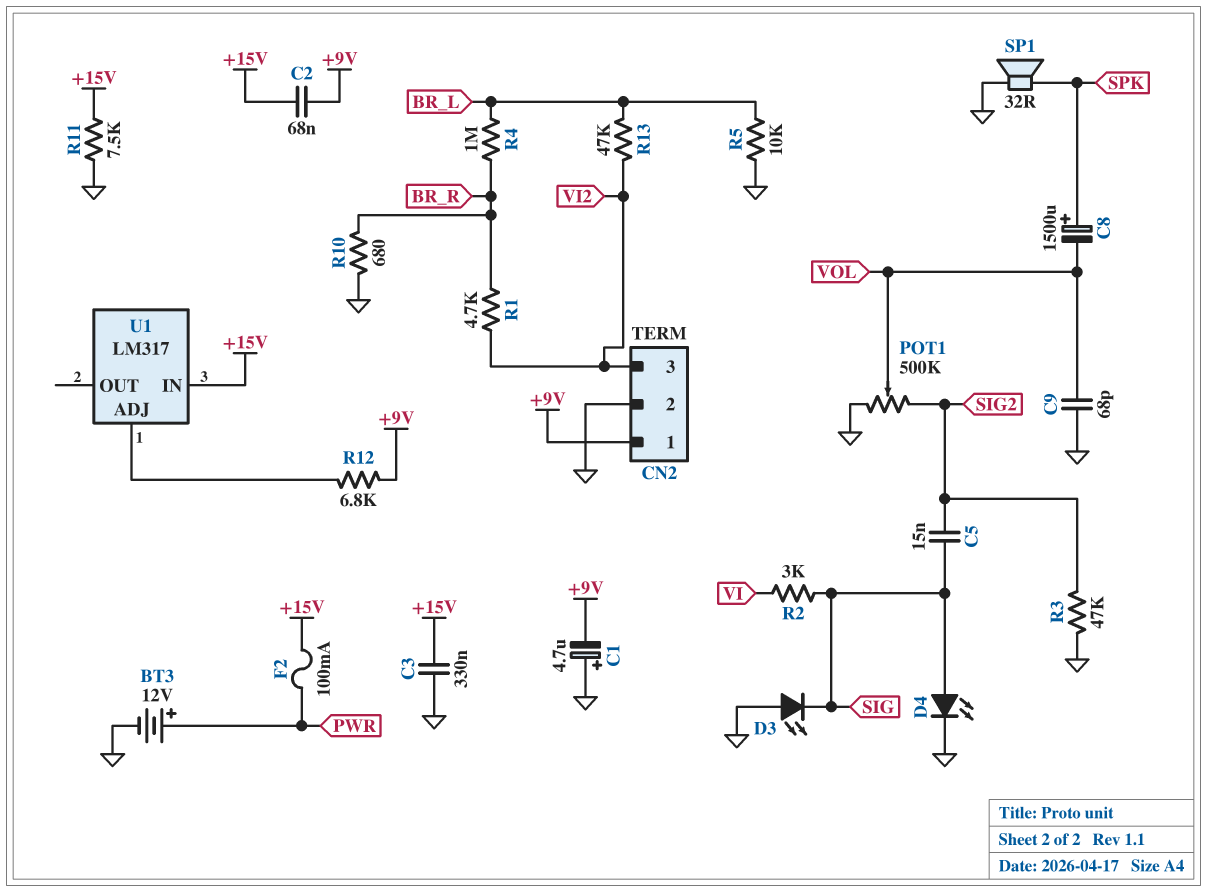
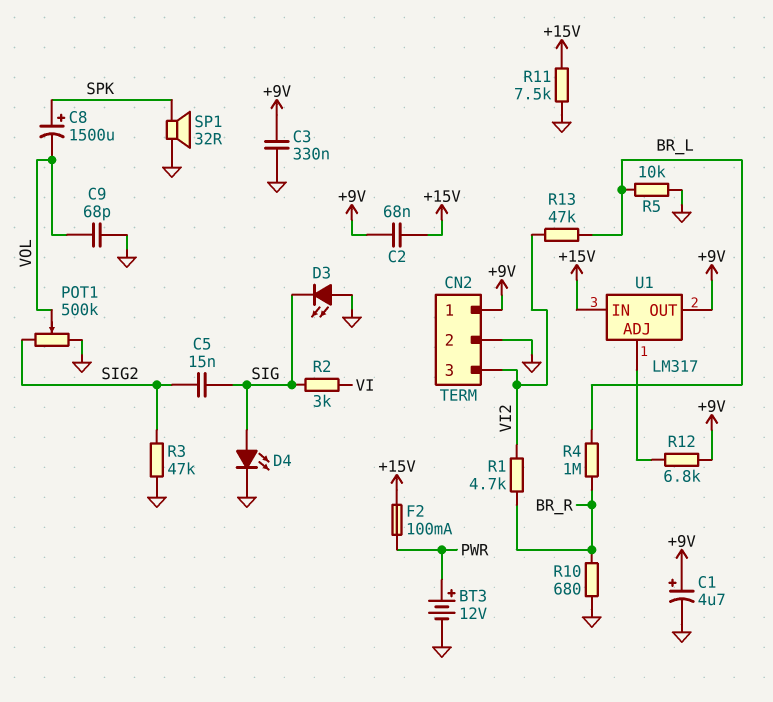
C1: 4.7uF (plus GND, minus +9V) -> 4.7uF (plus +9V, minus GND)
C3: 330nF (+15V, GND) -> 330nF (+9V, GND)
U1 pin OUT: none -> +9V

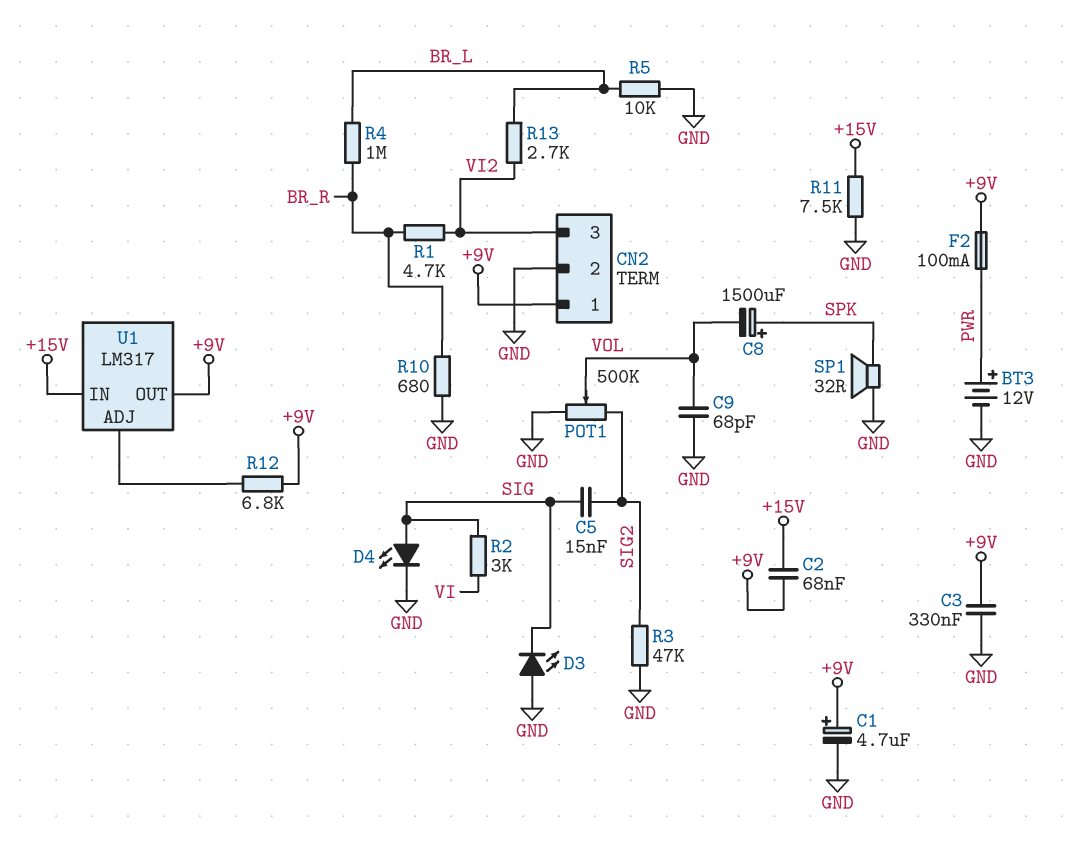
F2: 100mA (+15V, PWR) -> 100mA (+9V, PWR)
R13: 47k (BR_L, VI2) -> 2.7k (BR_L, VI2)

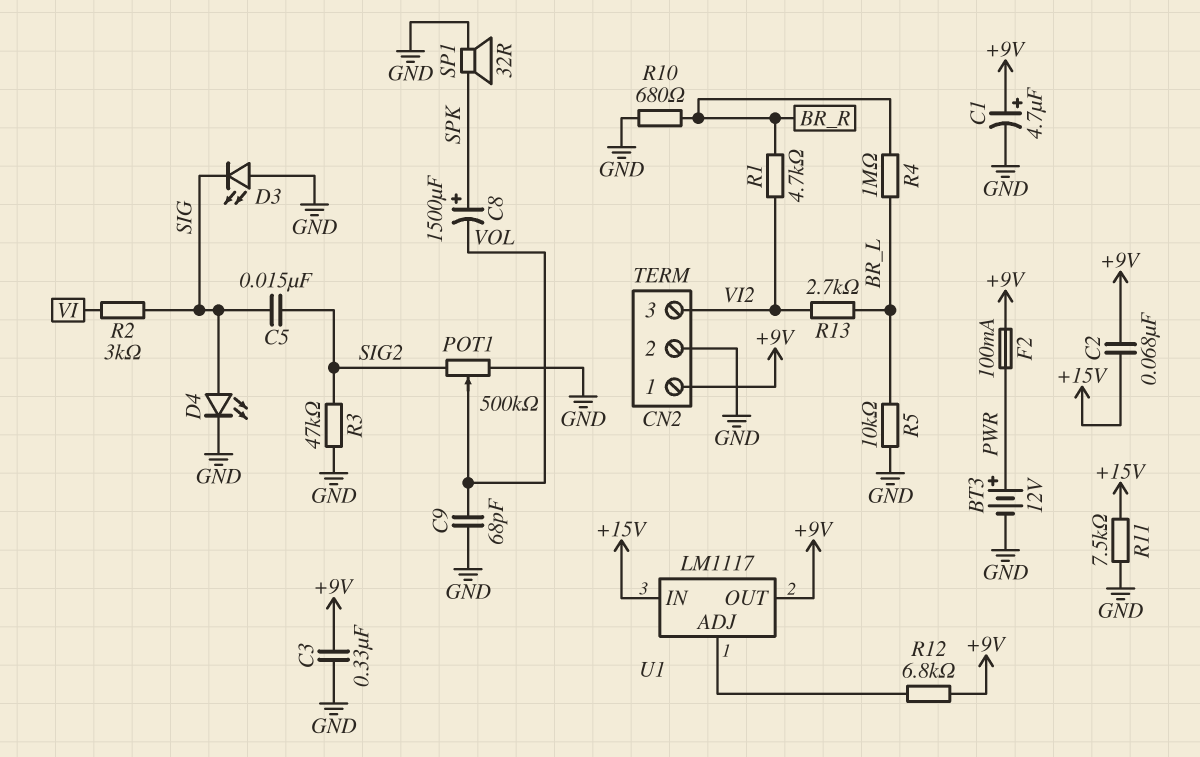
U1: LM317 -> LM1117

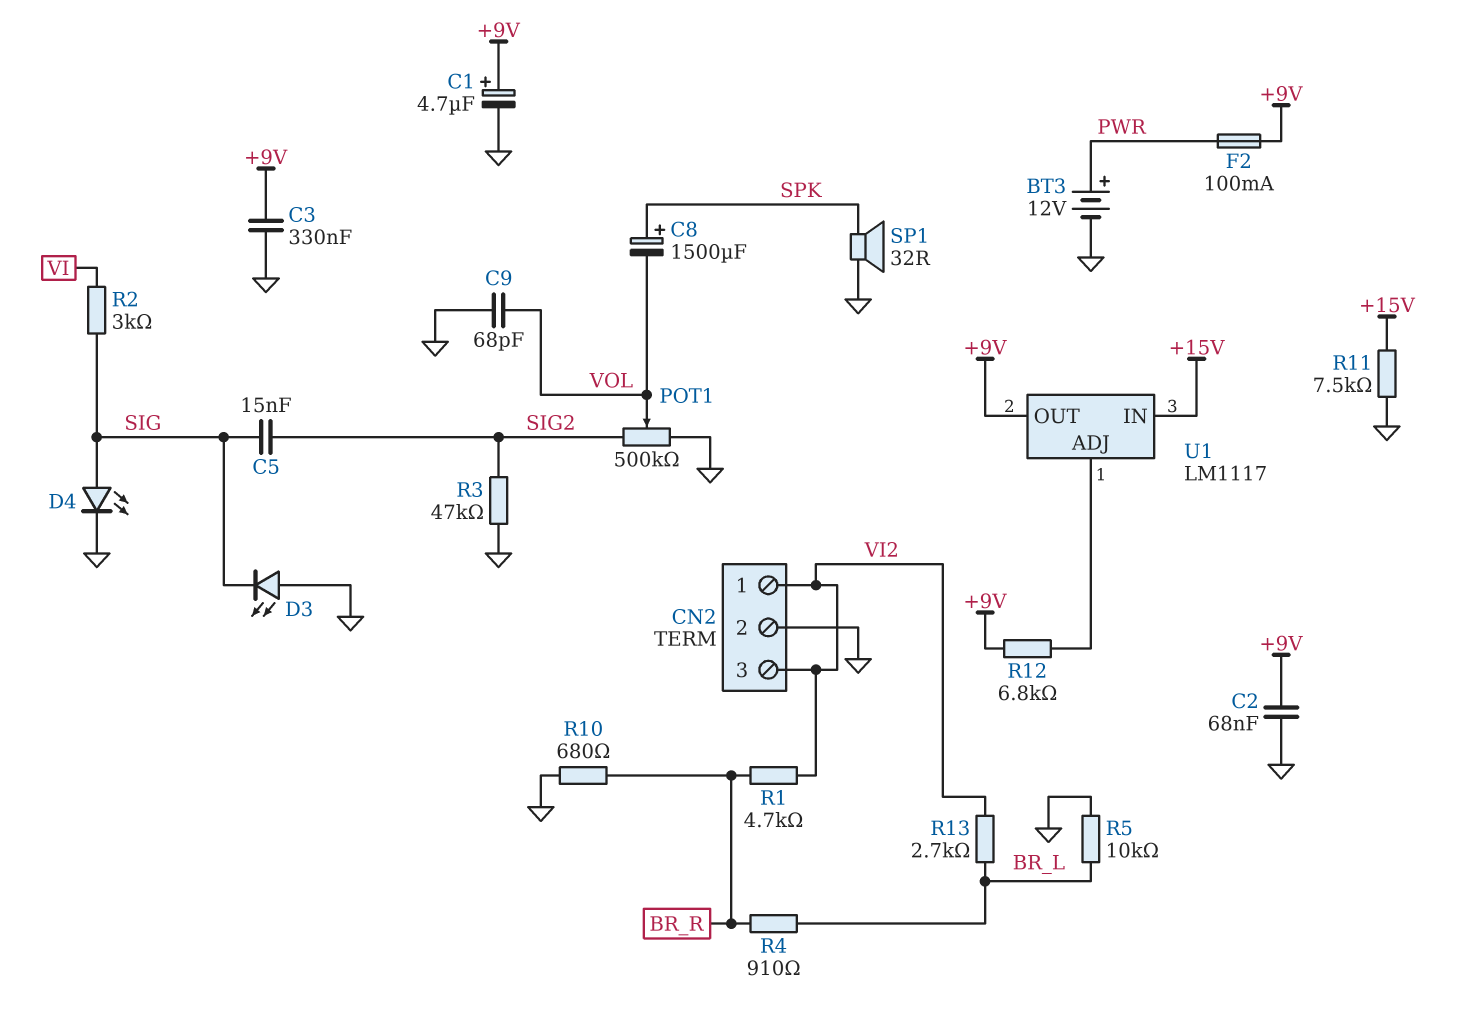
C2: 68nF (+9V, +15V) -> 68nF (+9V, GND)
CN2 pin 1: +9V -> VI2
R4: 1M (BR_L, BR_R) -> 910 (BR_L, BR_R)

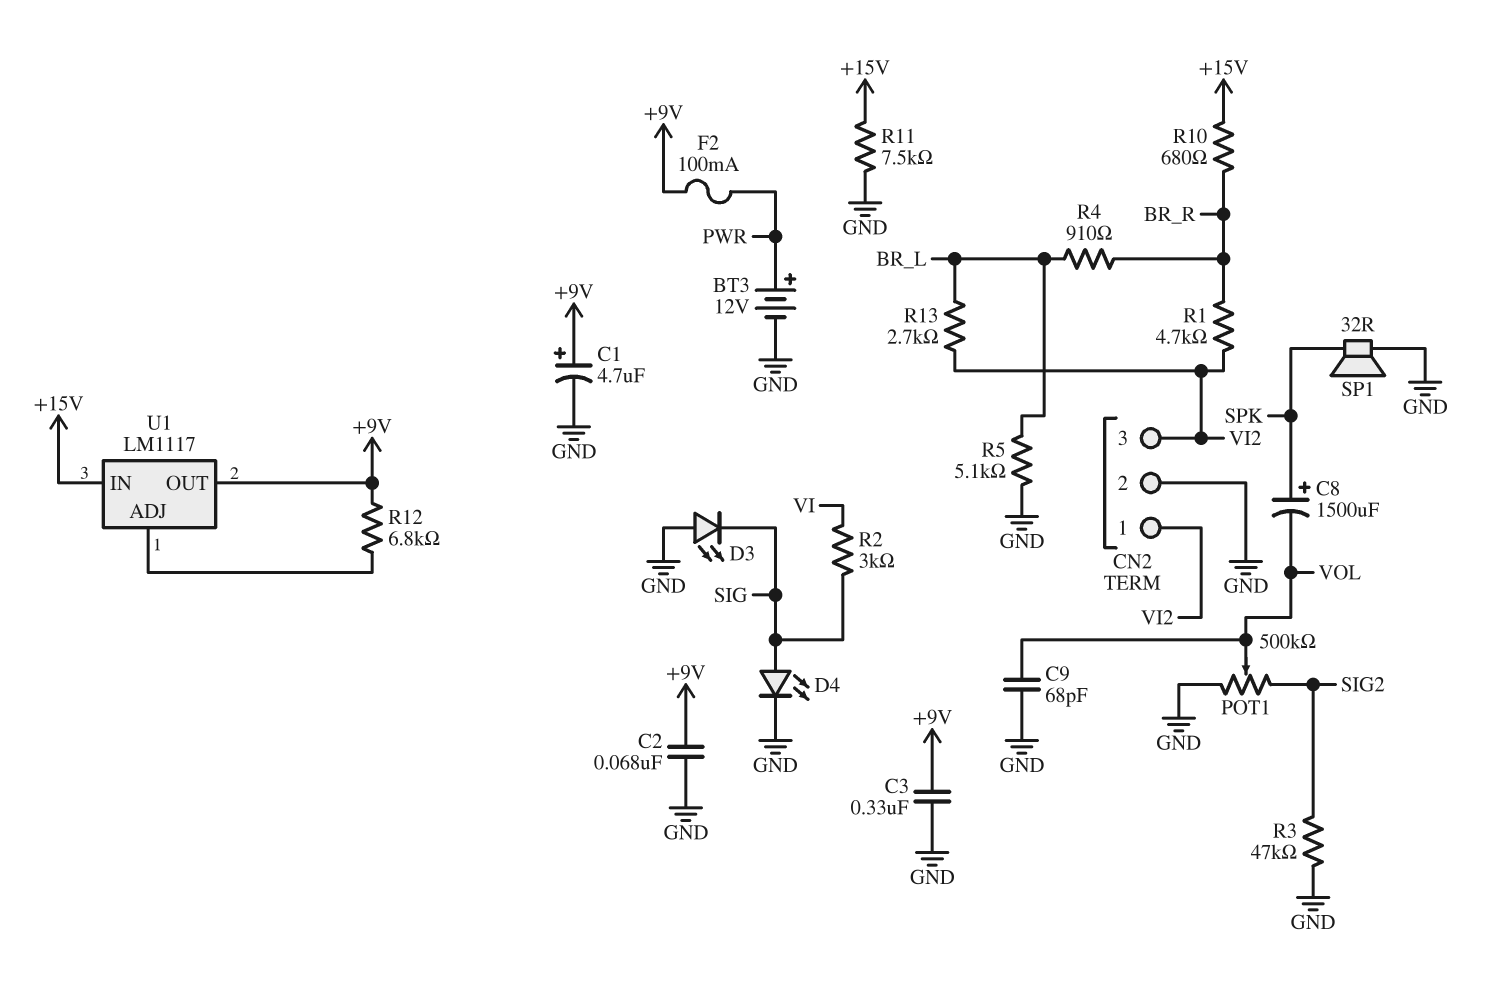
C5: 15nF (SIG, SIG2) -> none
R5: 10k (BR_L, GND) -> 5.1k (BR_L, GND)
R10: 680 (BR_R, GND) -> 680 (+15V, BR_R)

